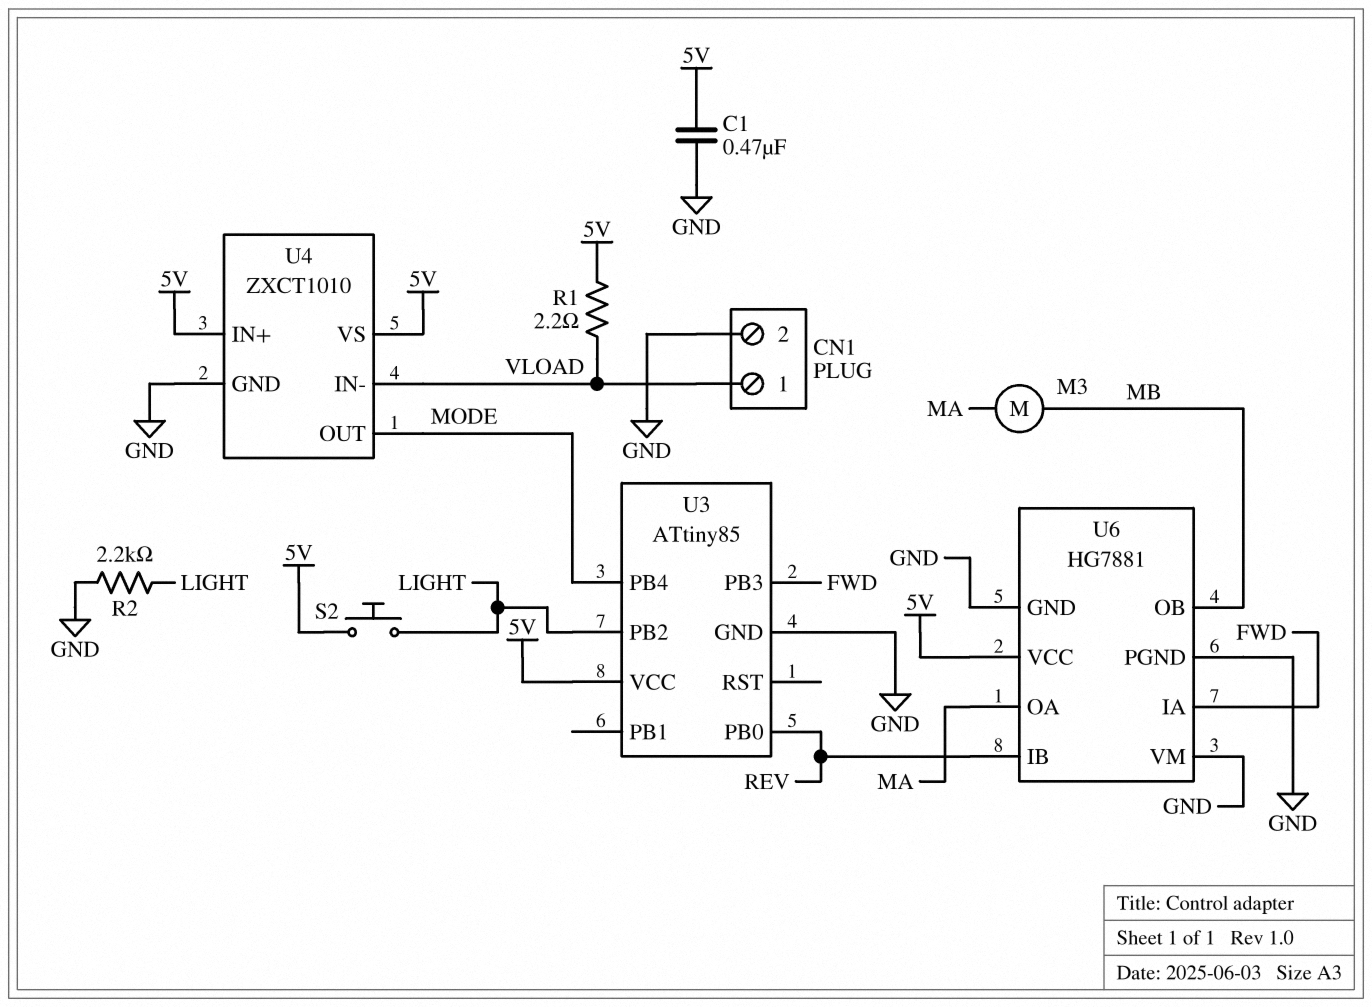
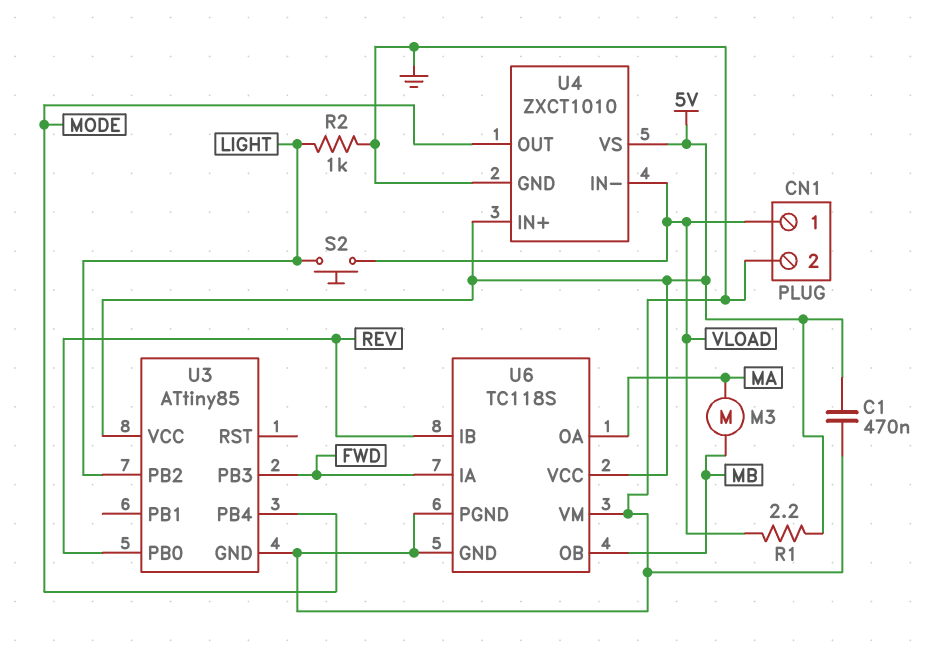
R2: 2.2k (GND, LIGHT) -> 1k (GND, LIGHT)
S2: button (5V, LIGHT) -> button (LIGHT, VLOAD)
U6: HG7881 -> TC118S

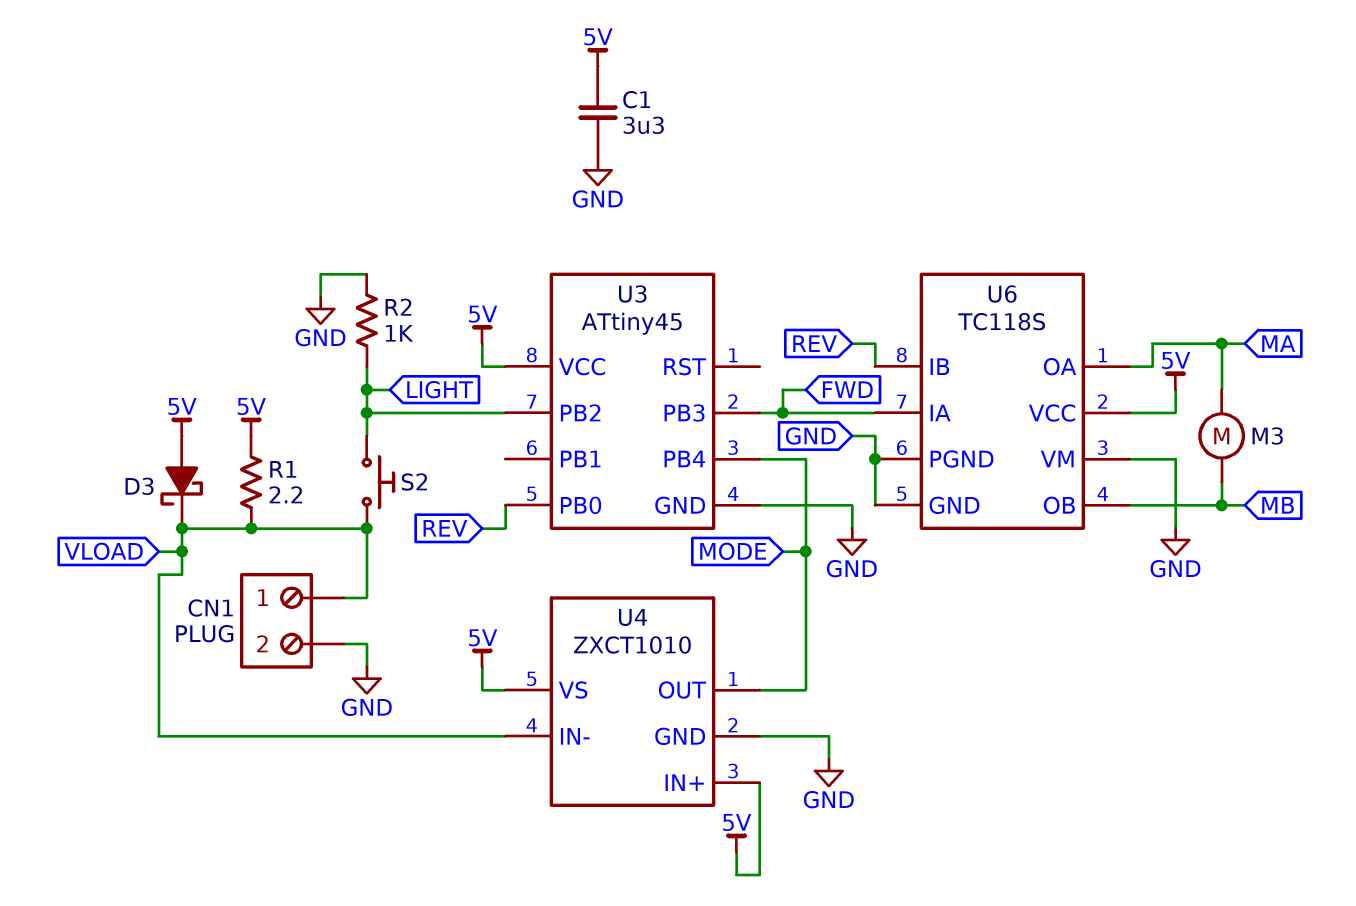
C1: 470nF (5V, GND) -> 3.3uF (5V, GND)
D3: none -> schottky (A 5V, K VLOAD)
U3: ATtiny85 -> ATtiny45

